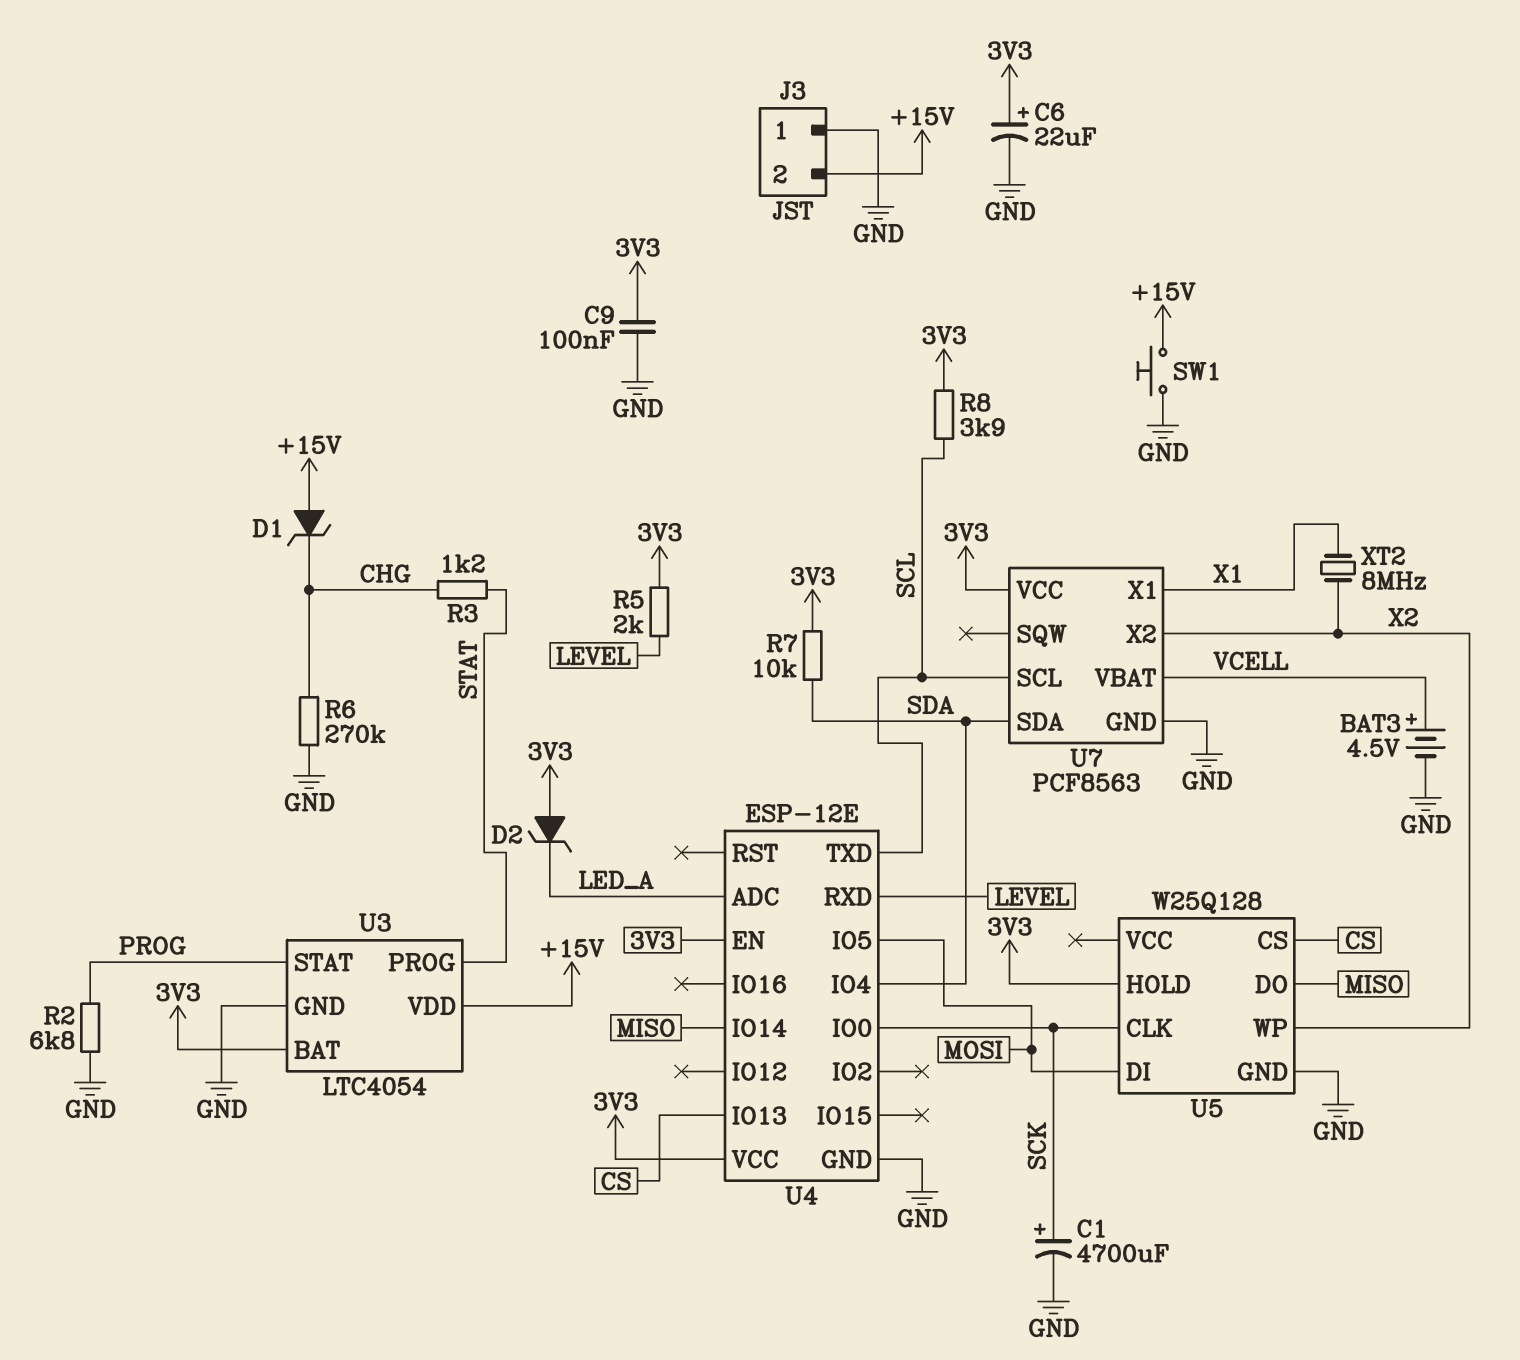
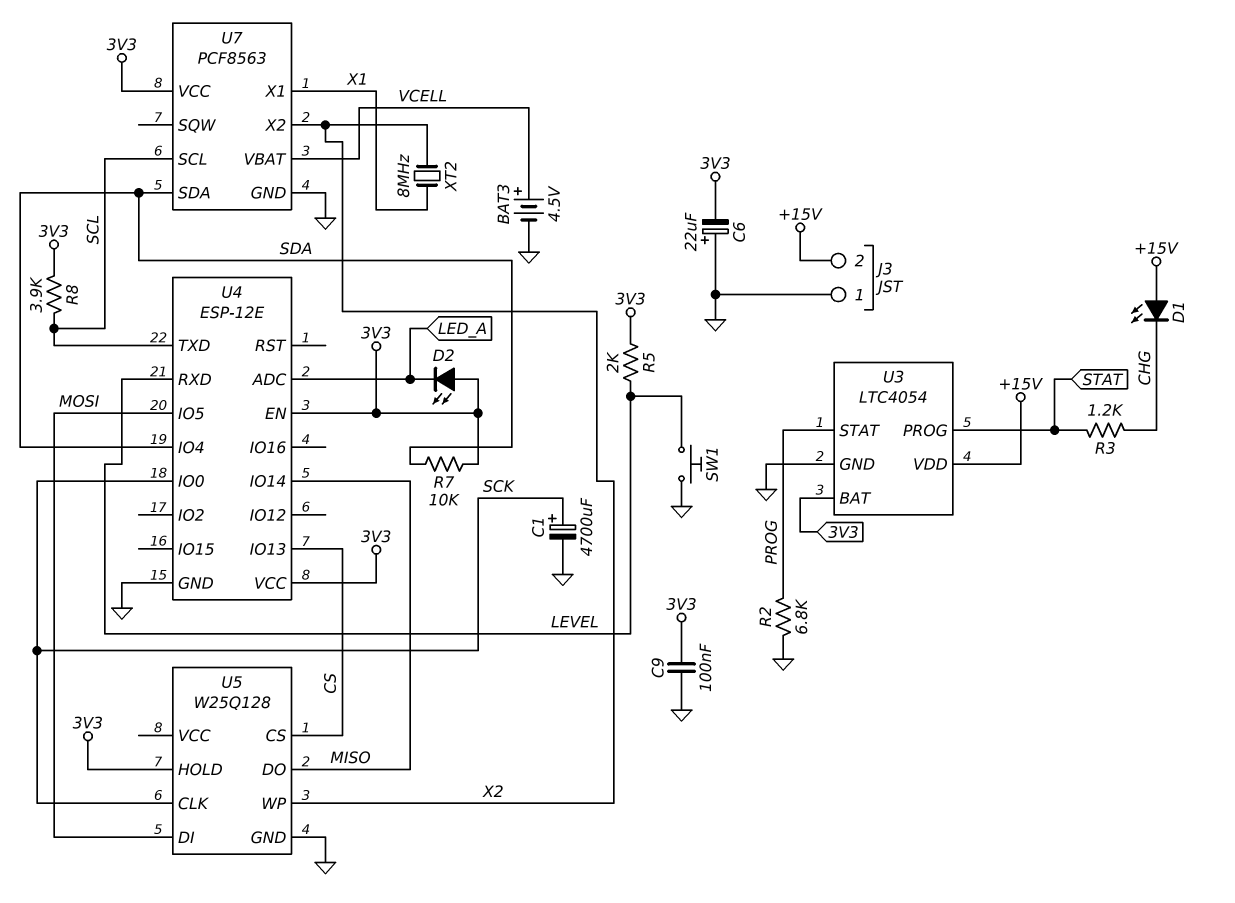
C6: 22uF (plus 3V3, minus GND) -> 22uF (plus GND, minus 3V3)
D1: zener (A +15V, K CHG) -> LED (A +15V, K CHG)
D2: zener (A 3V3, K LED_A) -> LED (A 3V3, K LED_A)
R6: 270k (CHG, GND) -> none
SW1: button (+15V, GND) -> button (GND, LEVEL)

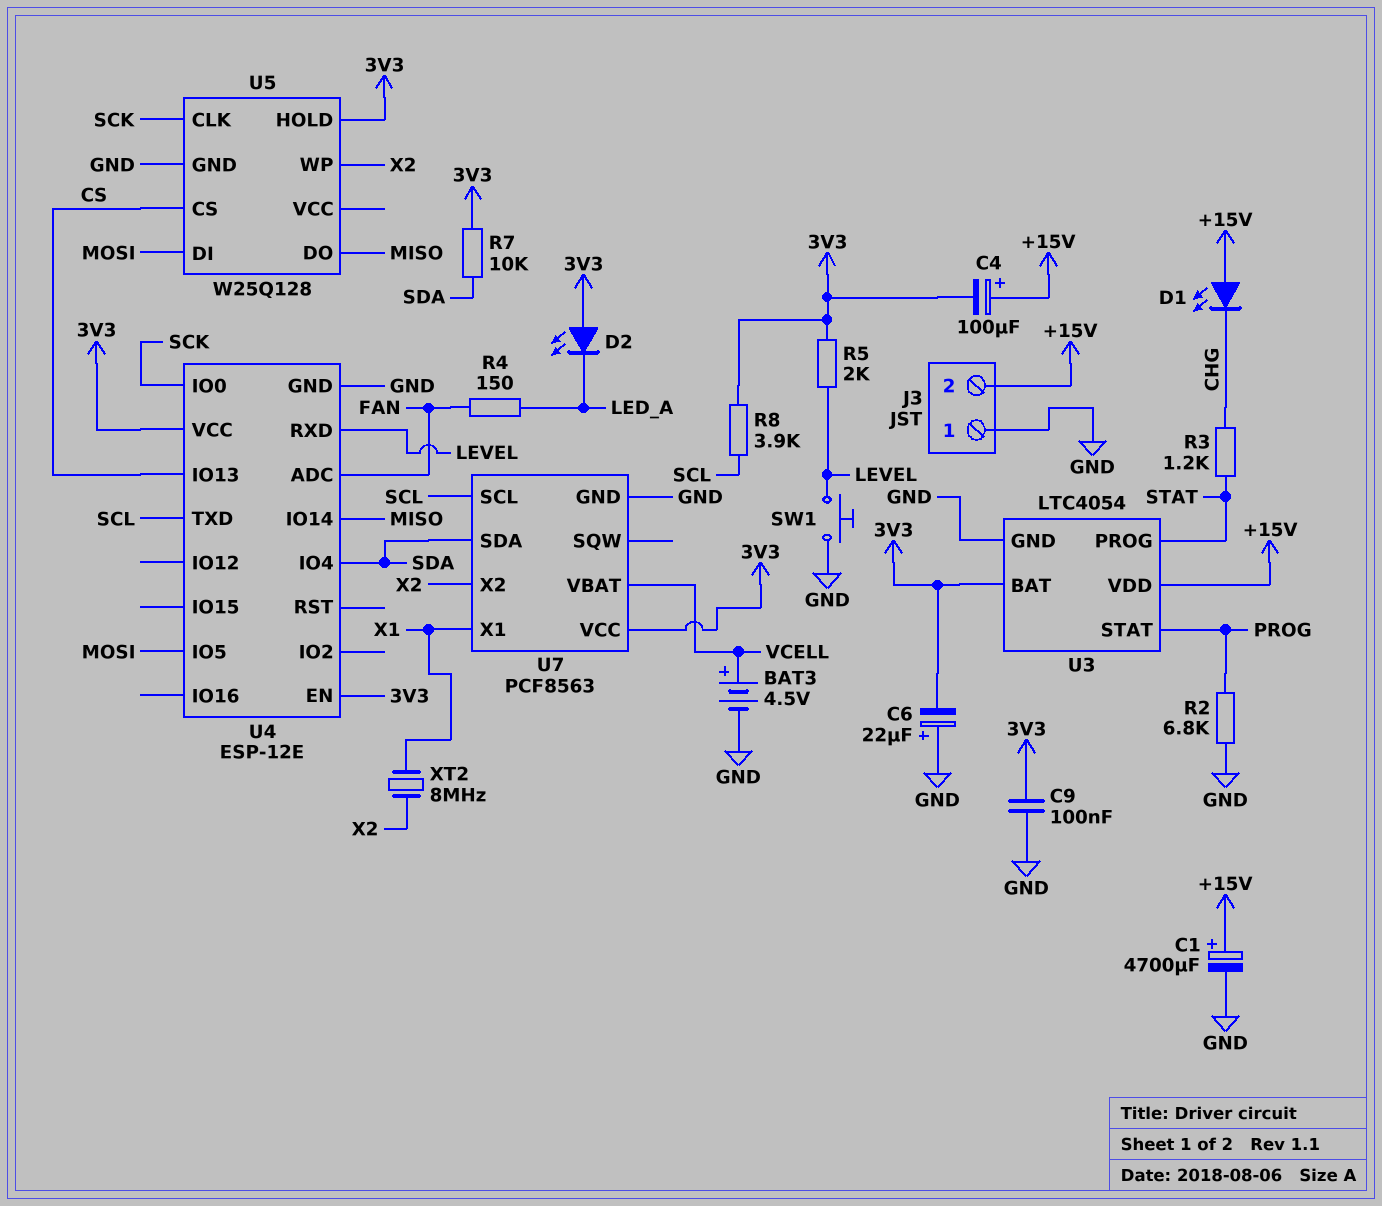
C1: 4700uF (plus SCK, minus GND) -> 4700uF (plus +15V, minus GND)
C4: none -> 100uF (plus +15V, minus 3V3)
R4: none -> 150 (FAN, LED_A)
U4 pin ADC: LED_A -> FAN

